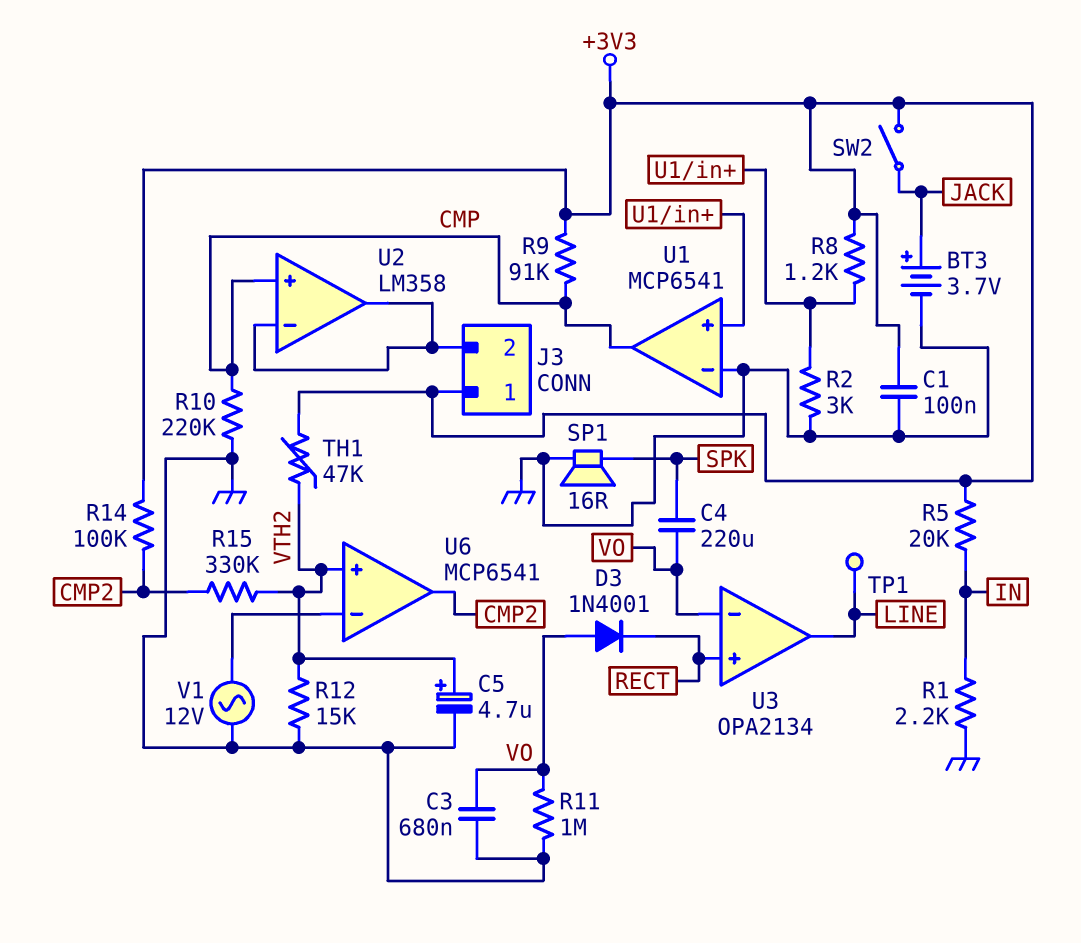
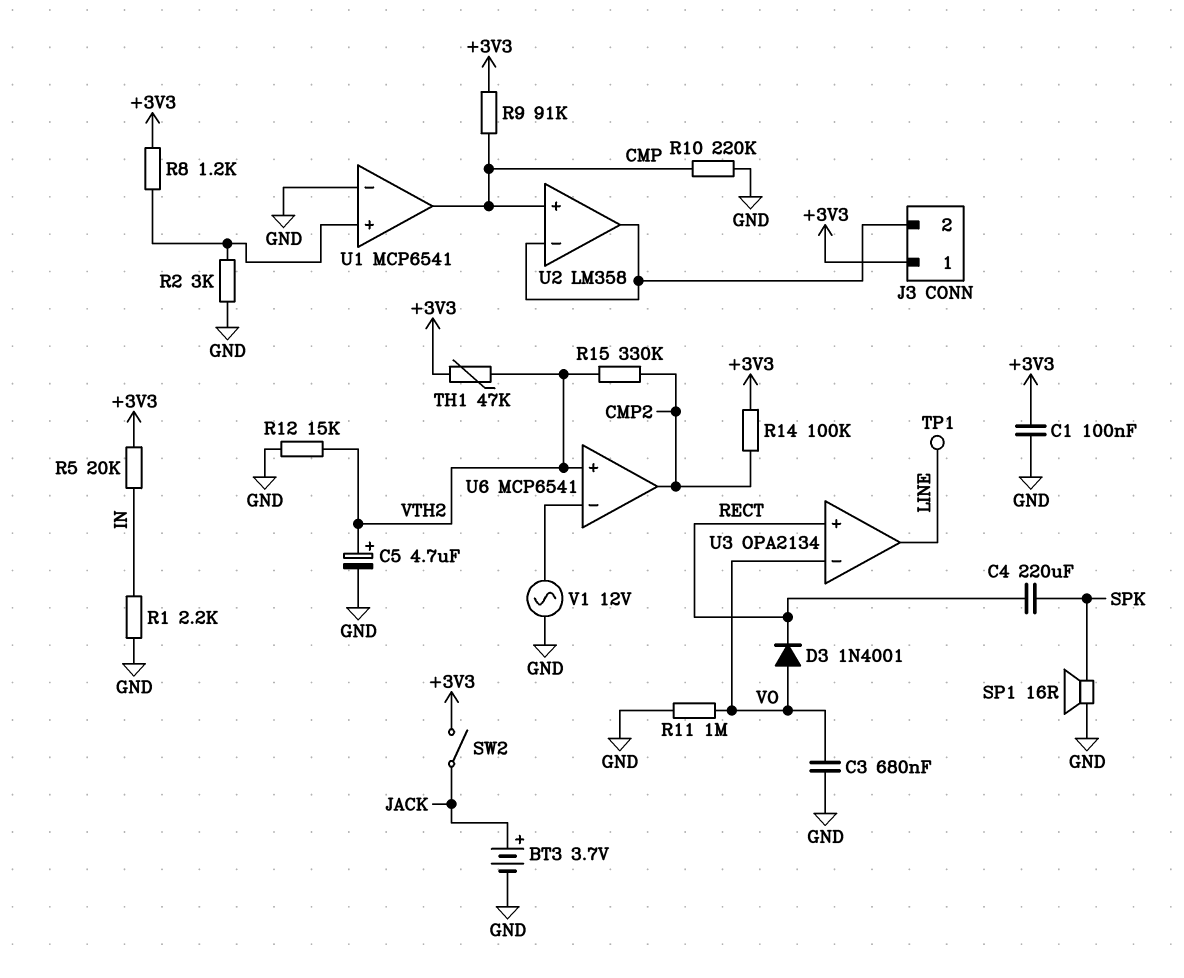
C4: 220uF (SPK, VO) -> 220uF (RECT, SPK)

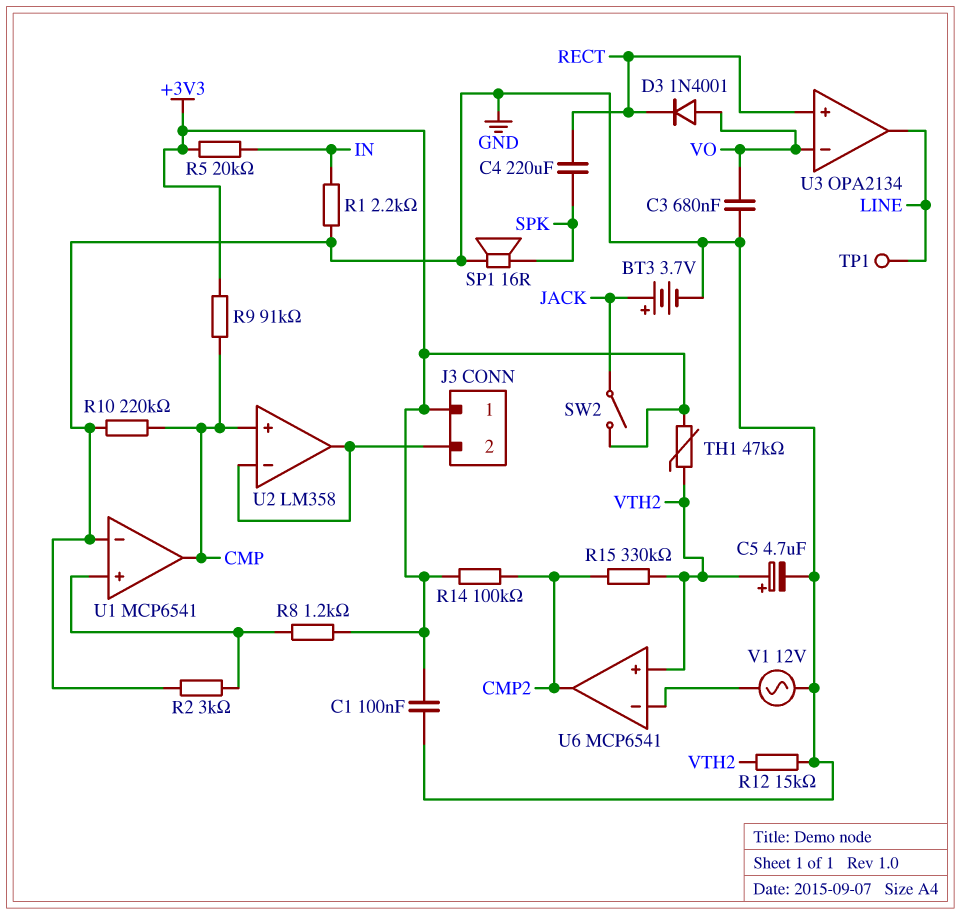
R11: 1M (GND, VO) -> none

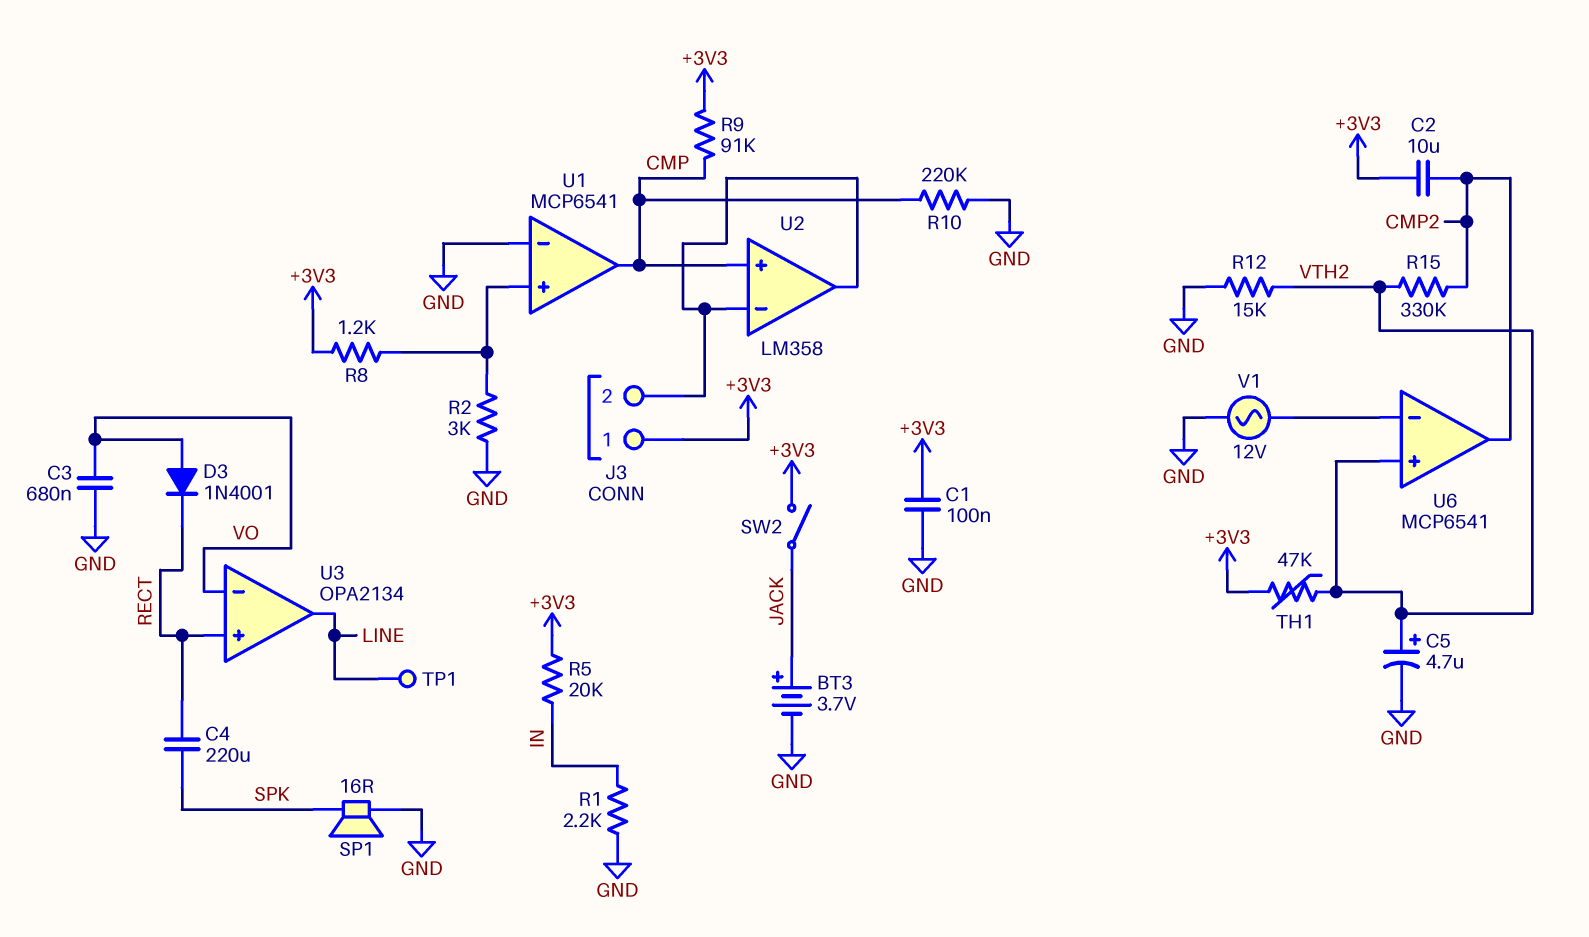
C2: none -> 10uF (+3V3, CMP2)
R14: 100k (+3V3, CMP2) -> none

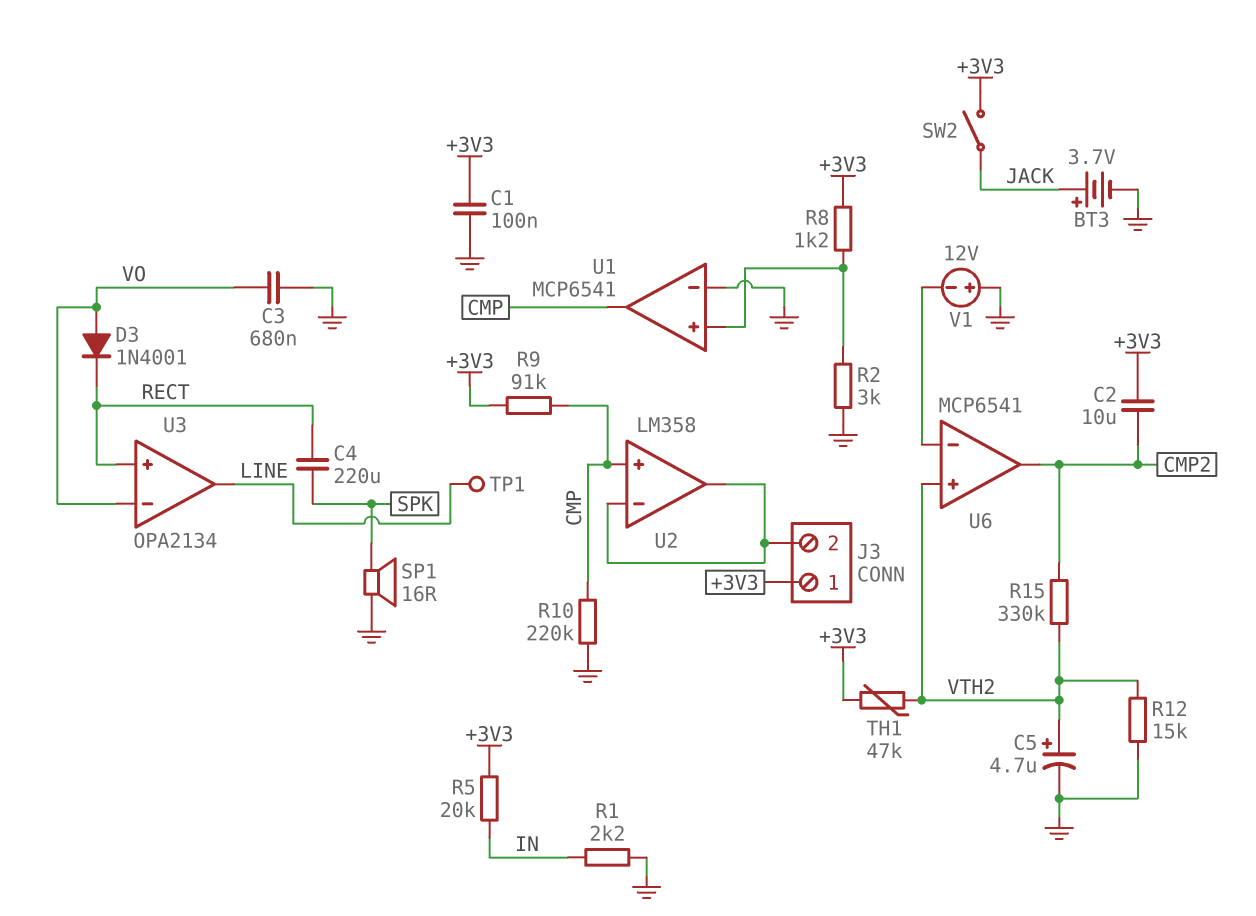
V1: AC 12V (GND, U6/in-) -> 12V (plus GND, minus U6/in-)

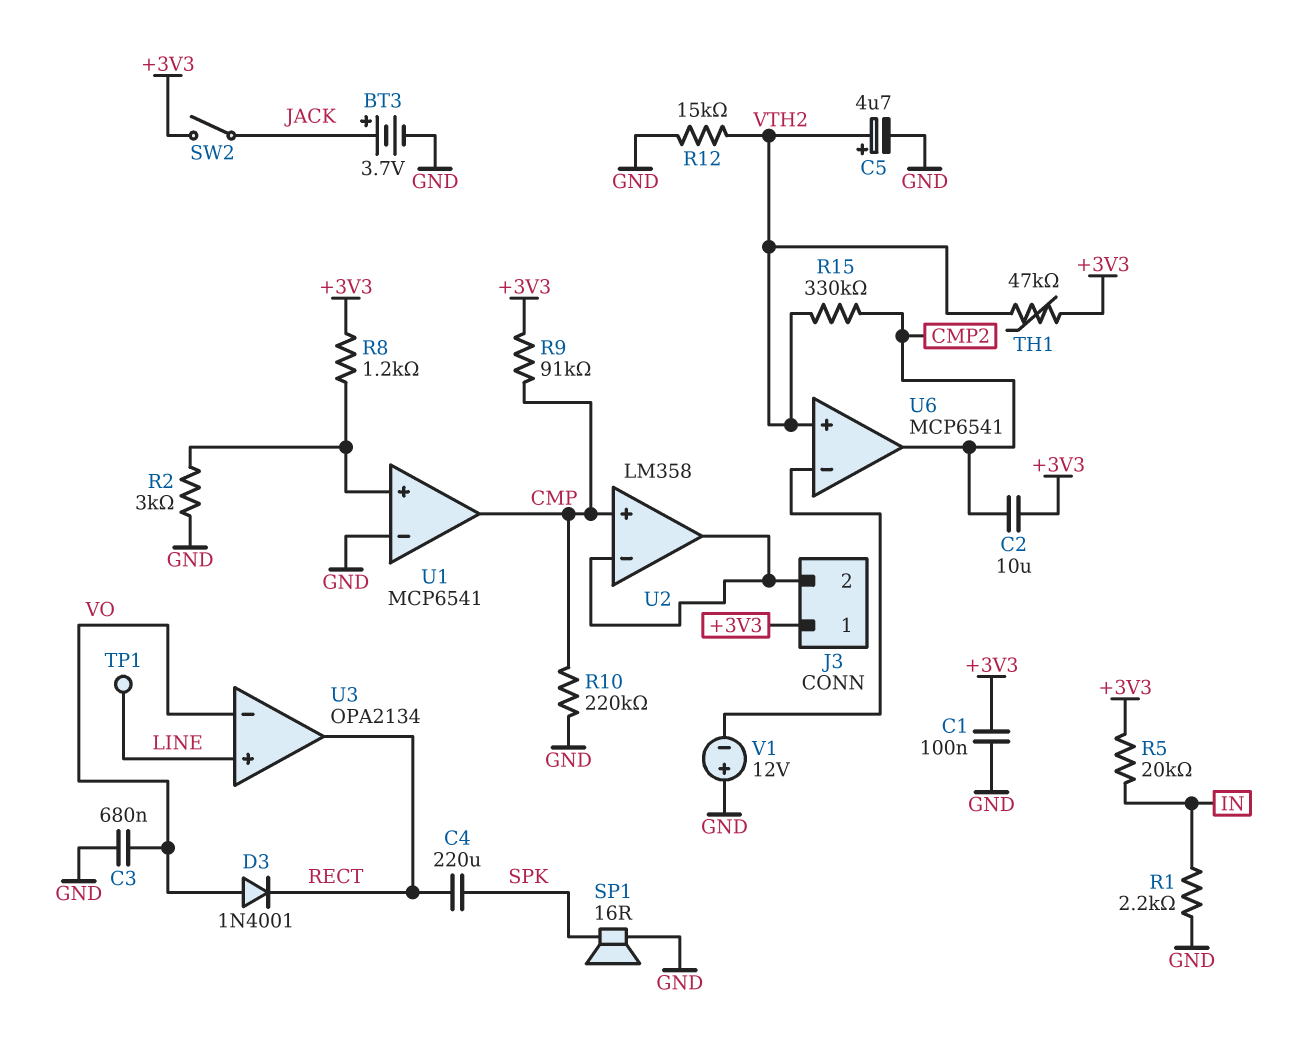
U3 pin in+: RECT -> LINE
U3 pin out: LINE -> RECT

